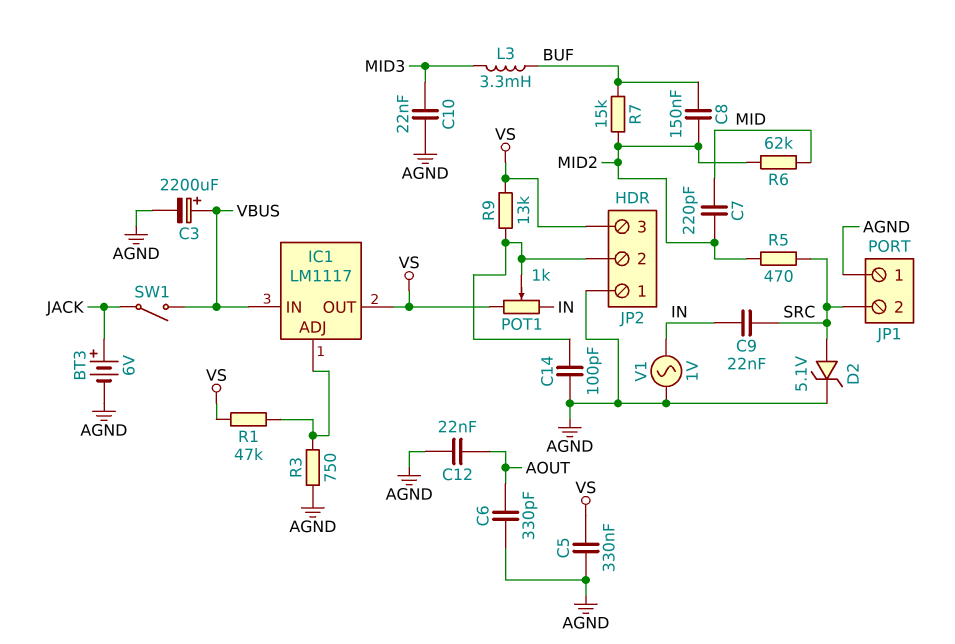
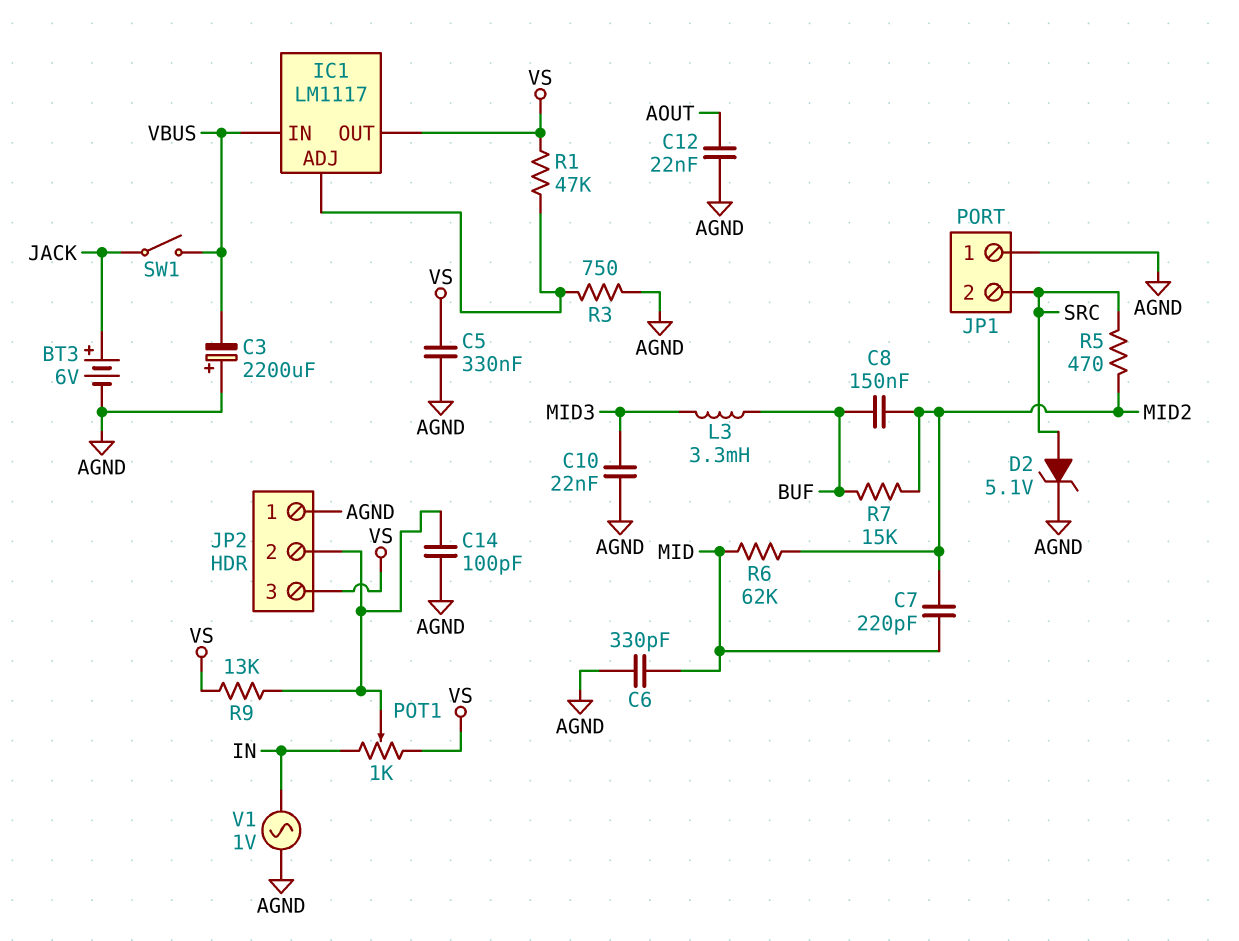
C3: 2200uF (plus VBUS, minus AGND) -> 2200uF (plus AGND, minus VBUS)
C6: 330pF (AGND, AOUT) -> 330pF (AGND, MID)
C9: 22nF (IN, SRC) -> none

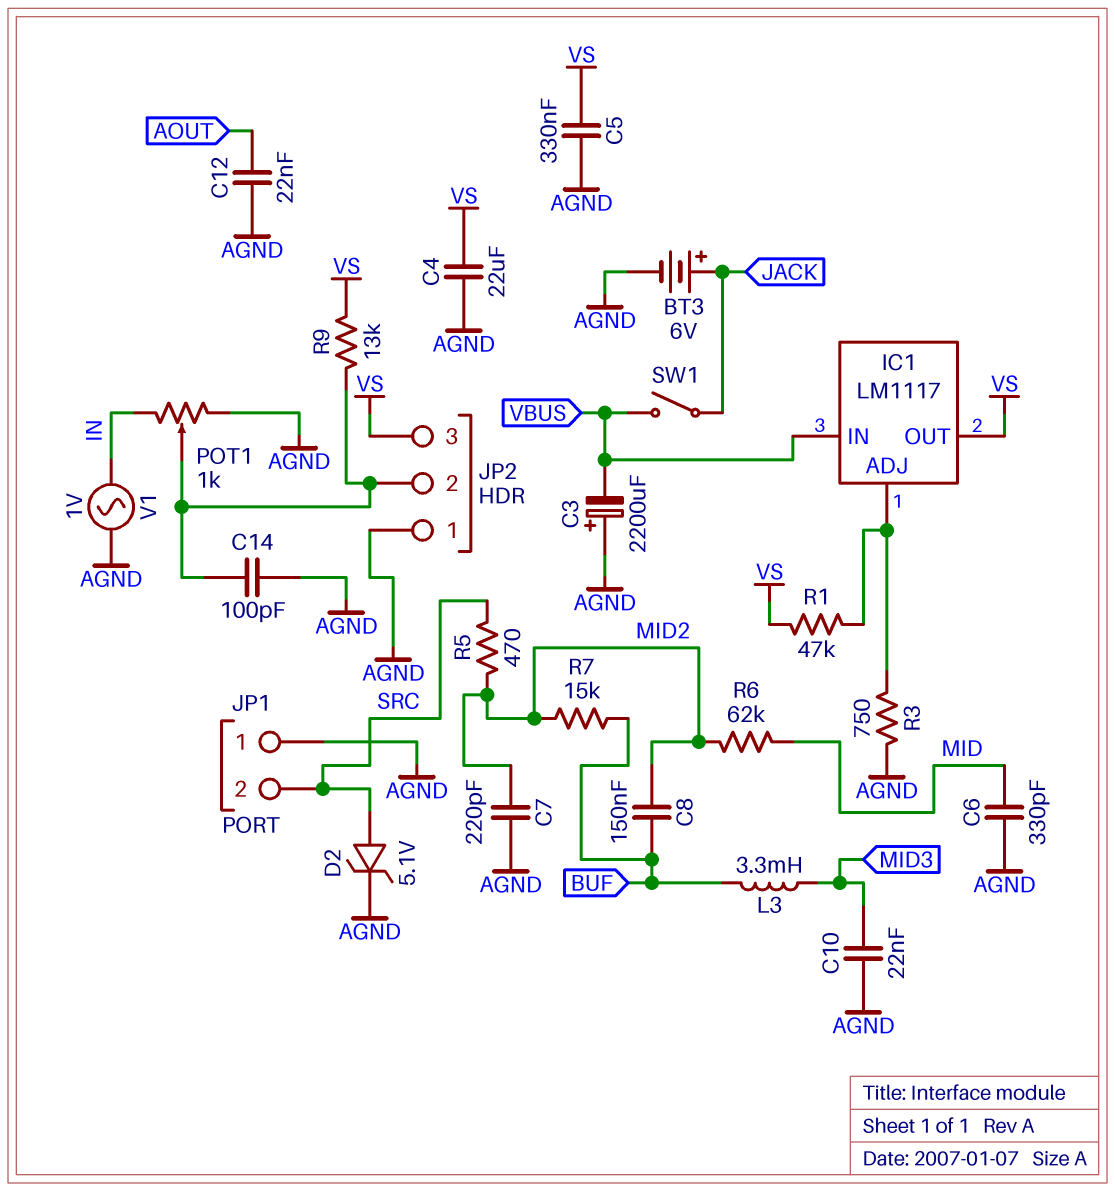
C4: none -> 22uF (AGND, VS)
C7: 220pF (MID, MID2) -> 220pF (AGND, MID2)
POT1: 1k (IN, VS, wiper JP2/2) -> 1k (AGND, IN, wiper JP2/2)

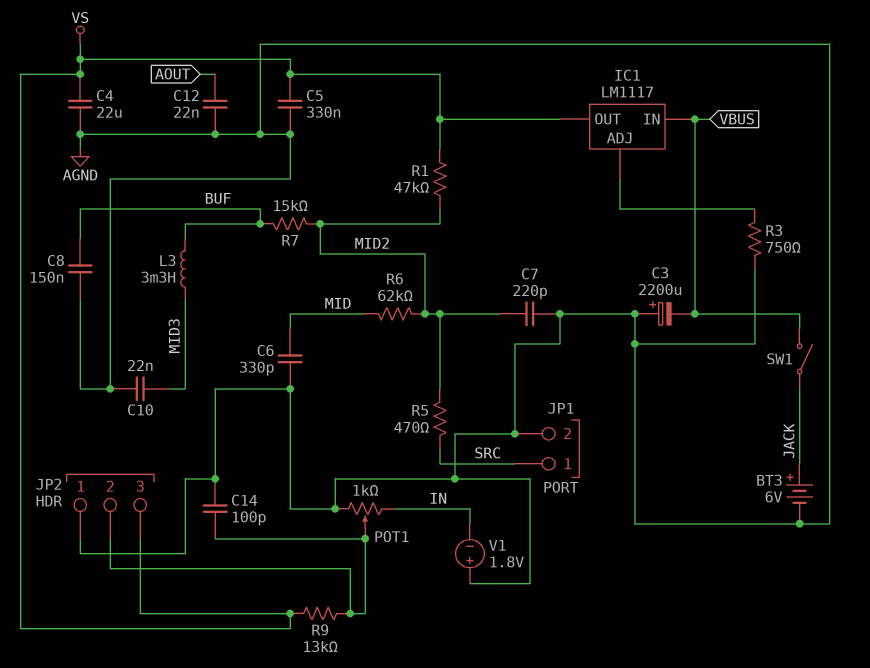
C8: 150nF (BUF, MID2) -> 150nF (AGND, BUF)
D2: zener 5.1V (A SRC, K AGND) -> none
JP1 pin 1: AGND -> SRC
JP1 pin 2: SRC -> AGND
R1: 47k (IC1/ADJ, VS) -> 47k (MID2, VS)
V1: AC 1V (AGND, IN) -> 1.8V (plus AGND, minus IN)

